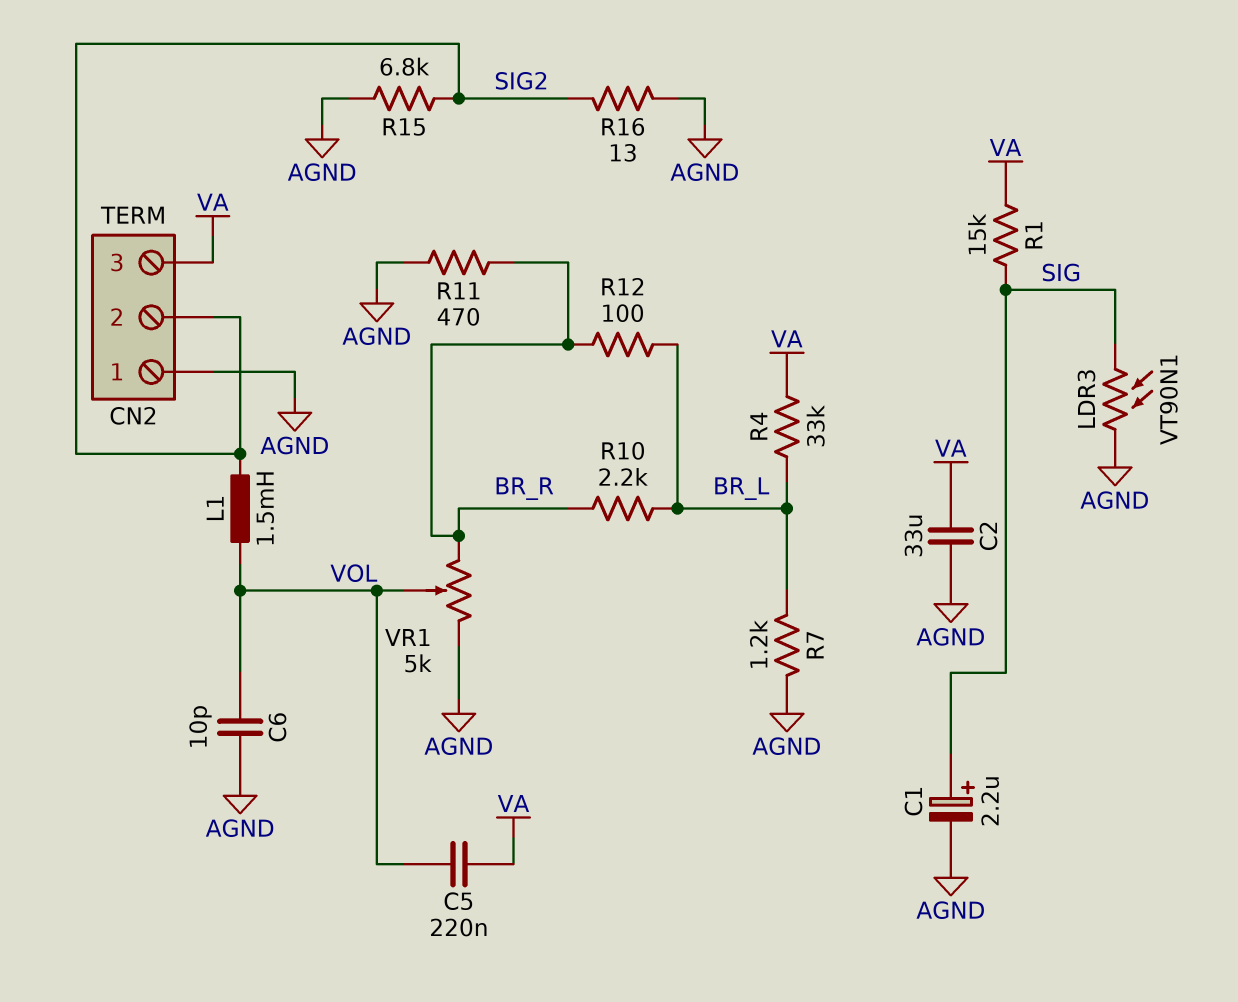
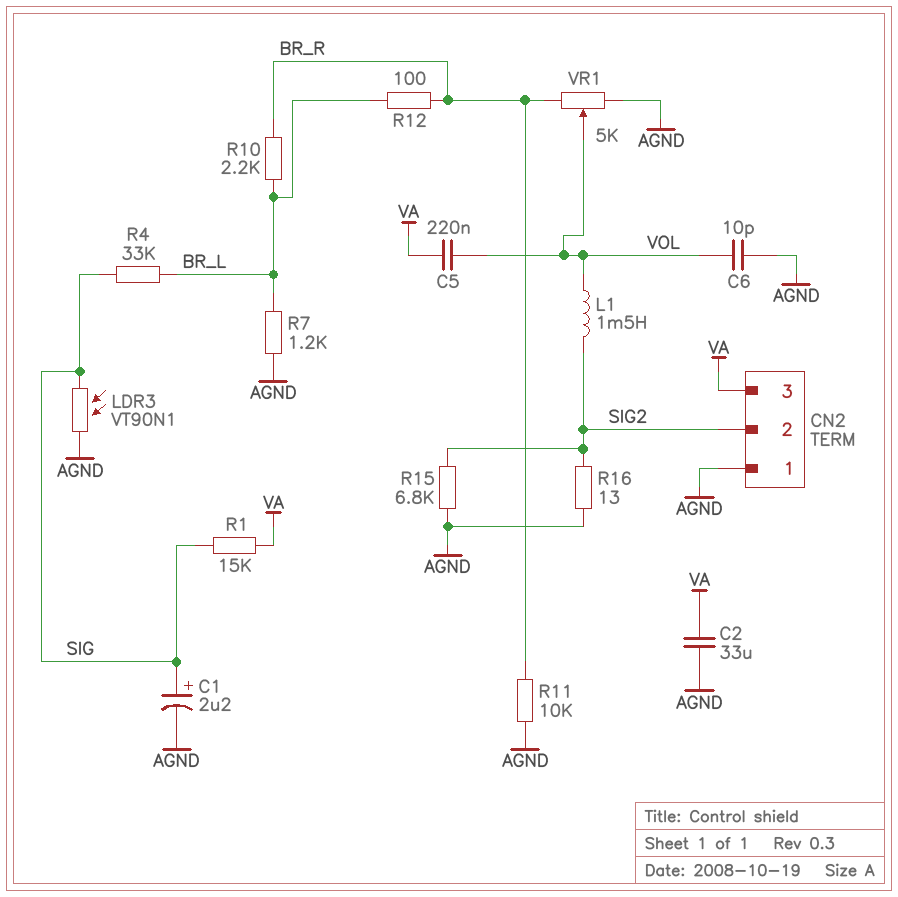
R4: 33k (BR_L, VA) -> 33k (BR_L, SIG)
R11: 470 (AGND, BR_R) -> 10k (AGND, BR_R)

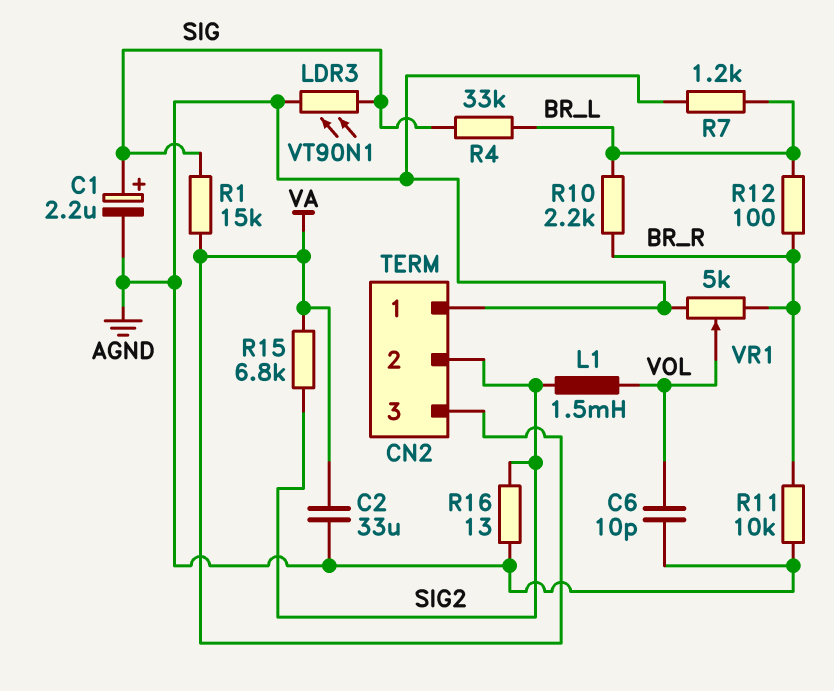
C5: 220nF (VA, VOL) -> none
R15: 6.8k (AGND, SIG2) -> 6.8k (SIG2, VA)

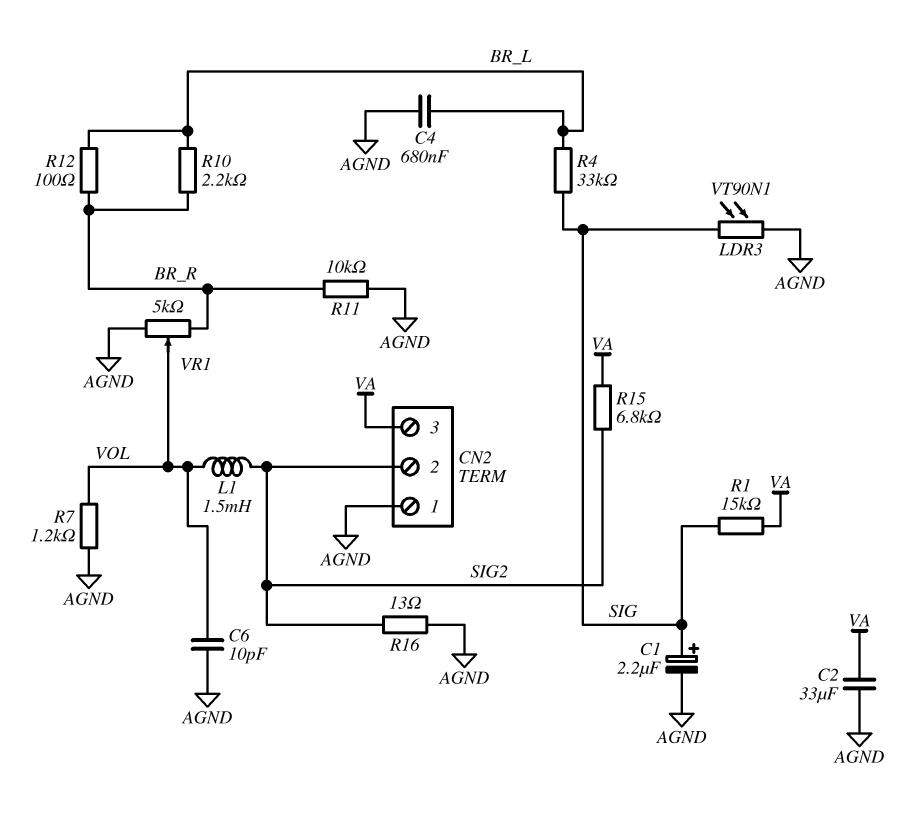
C4: none -> 680nF (AGND, BR_L)
R7: 1.2k (AGND, BR_L) -> 1.2k (AGND, VOL)

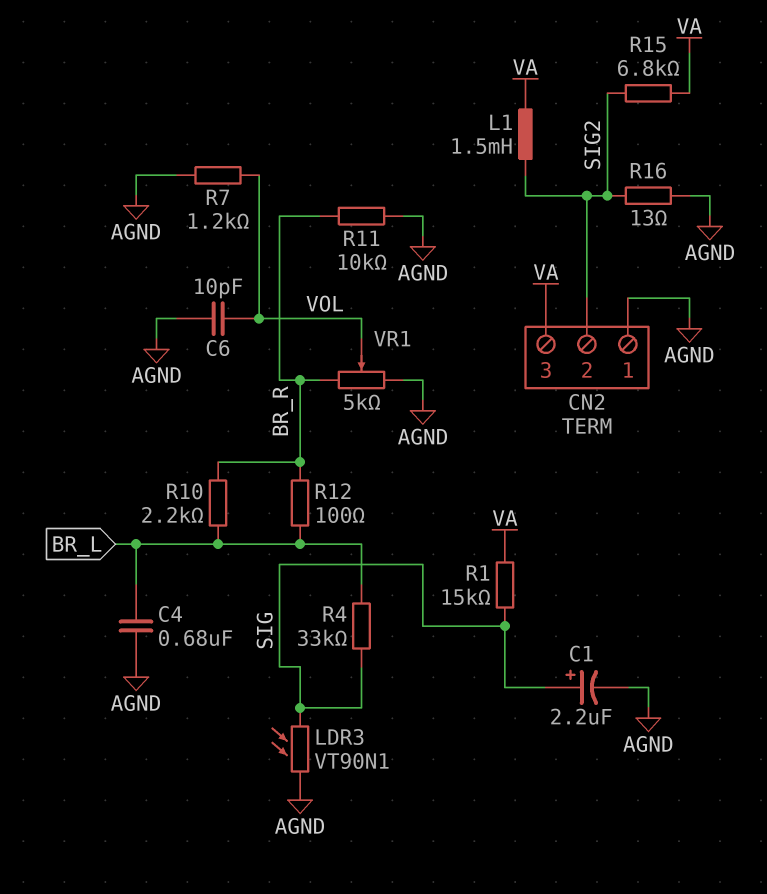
C2: 33uF (AGND, VA) -> none
L1: 1.5mH (SIG2, VOL) -> 1.5mH (SIG2, VA)

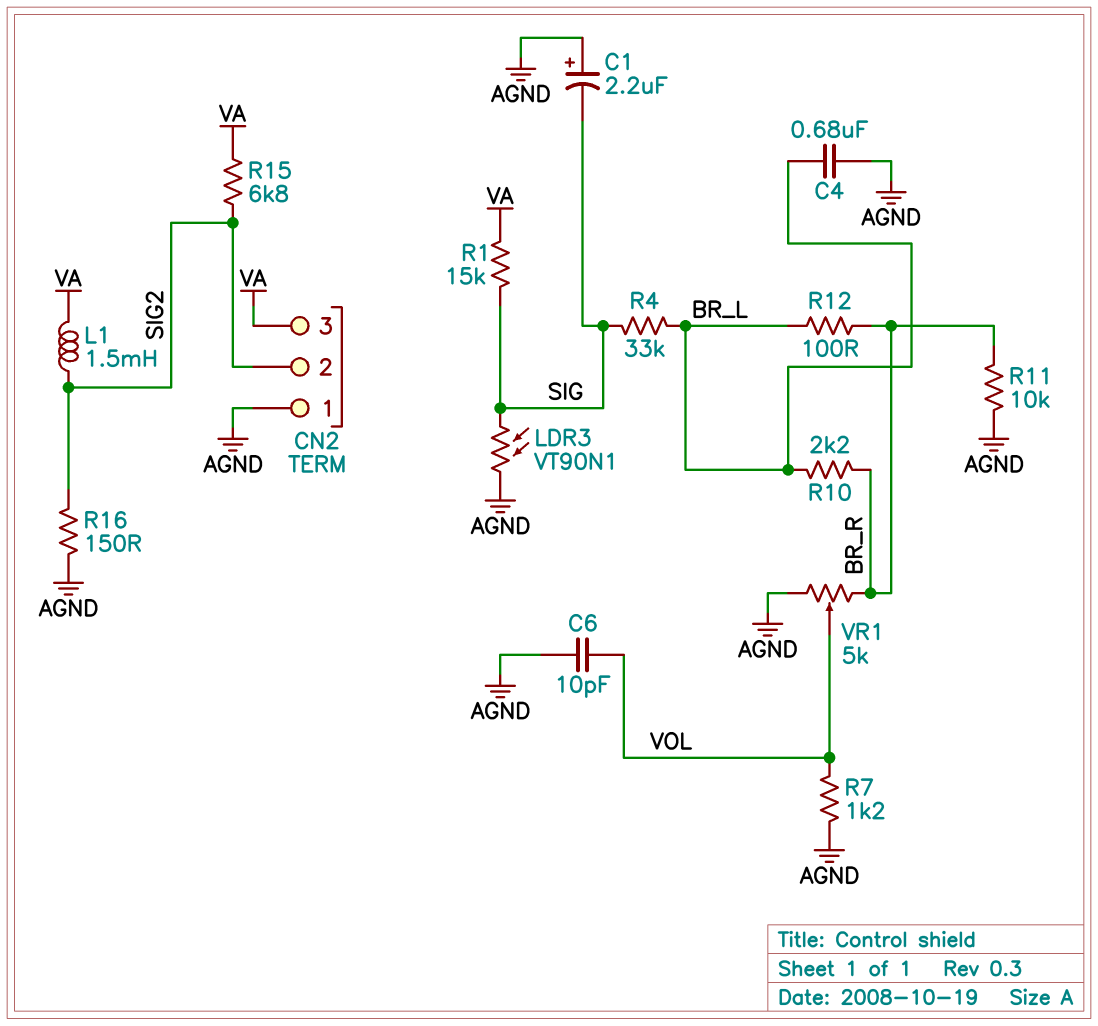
C1: 2.2uF (plus SIG, minus AGND) -> 2.2uF (plus AGND, minus SIG)
R16: 13 (AGND, SIG2) -> 150 (AGND, SIG2)

